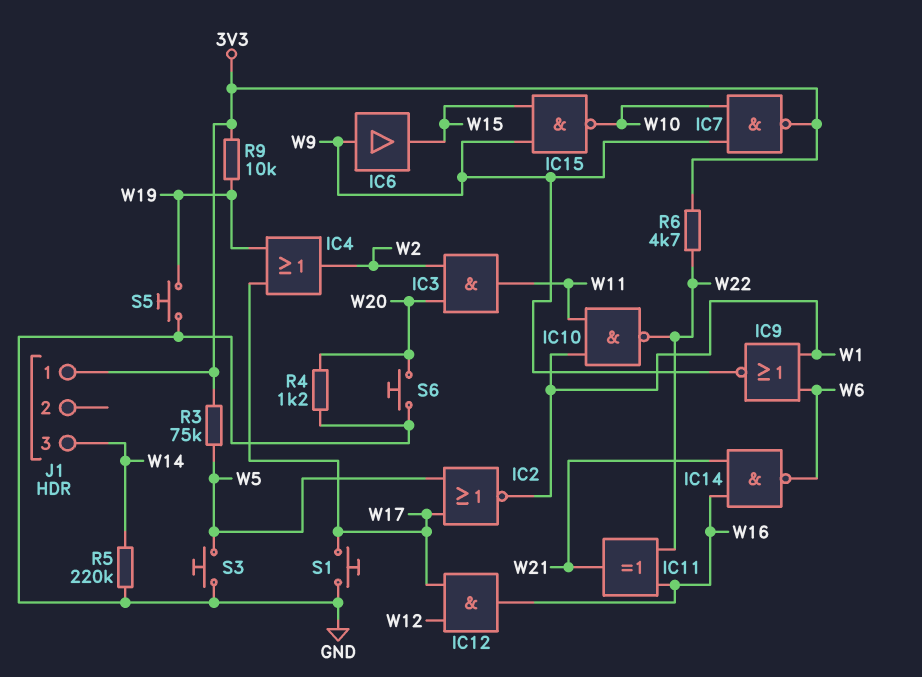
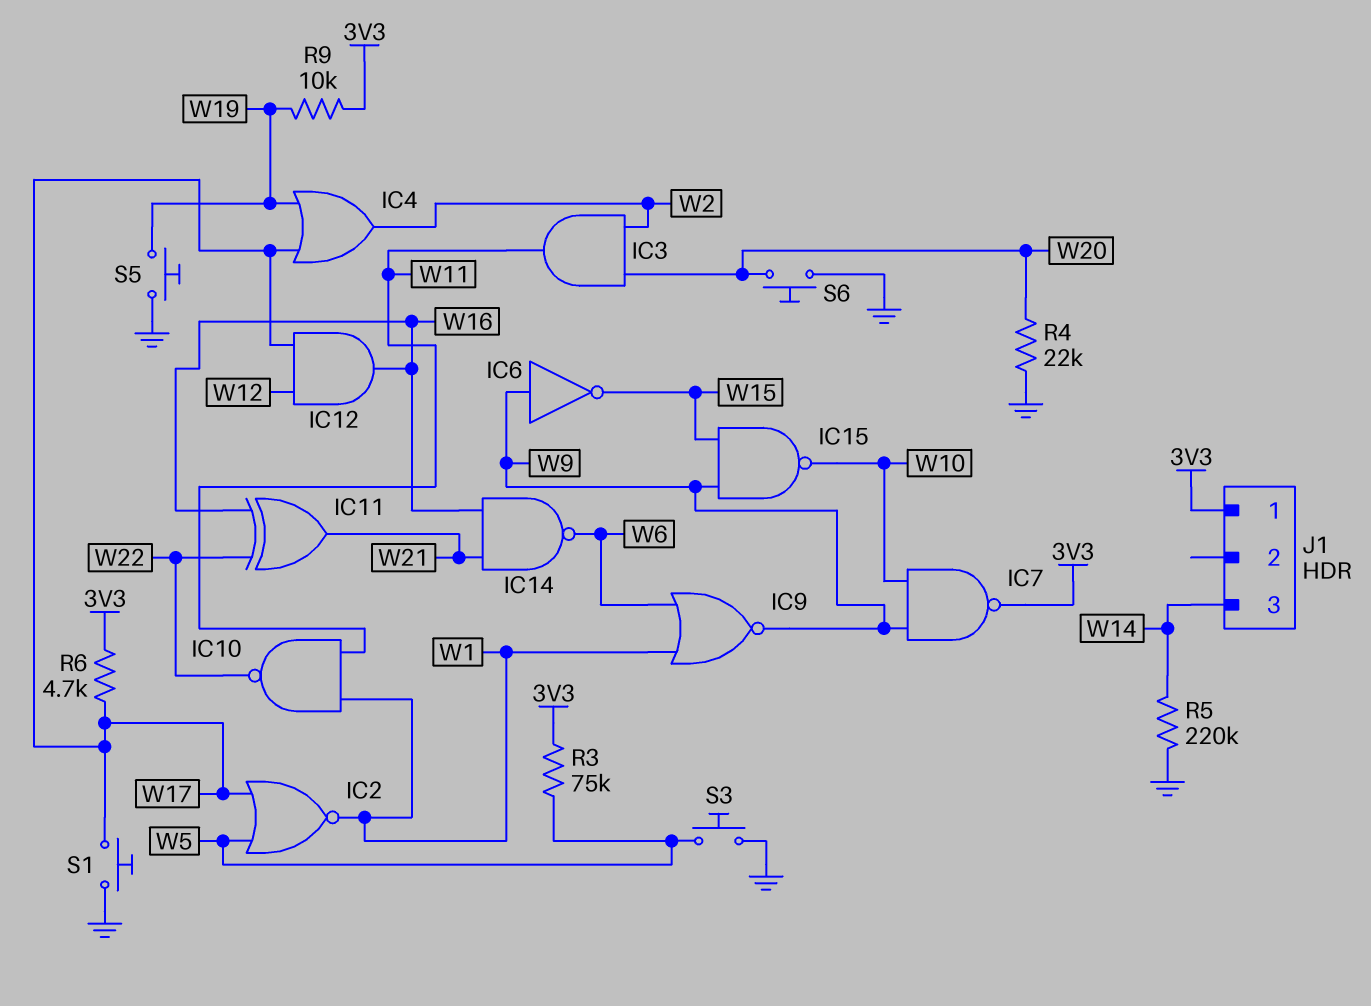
IC6: buffer (in W9, out W15) -> NOT (in W9, out W15)
R4: 1.2k (GND, W20) -> 22k (GND, W20)
R6: 4.7k (3V3, W22) -> 4.7k (3V3, W17)

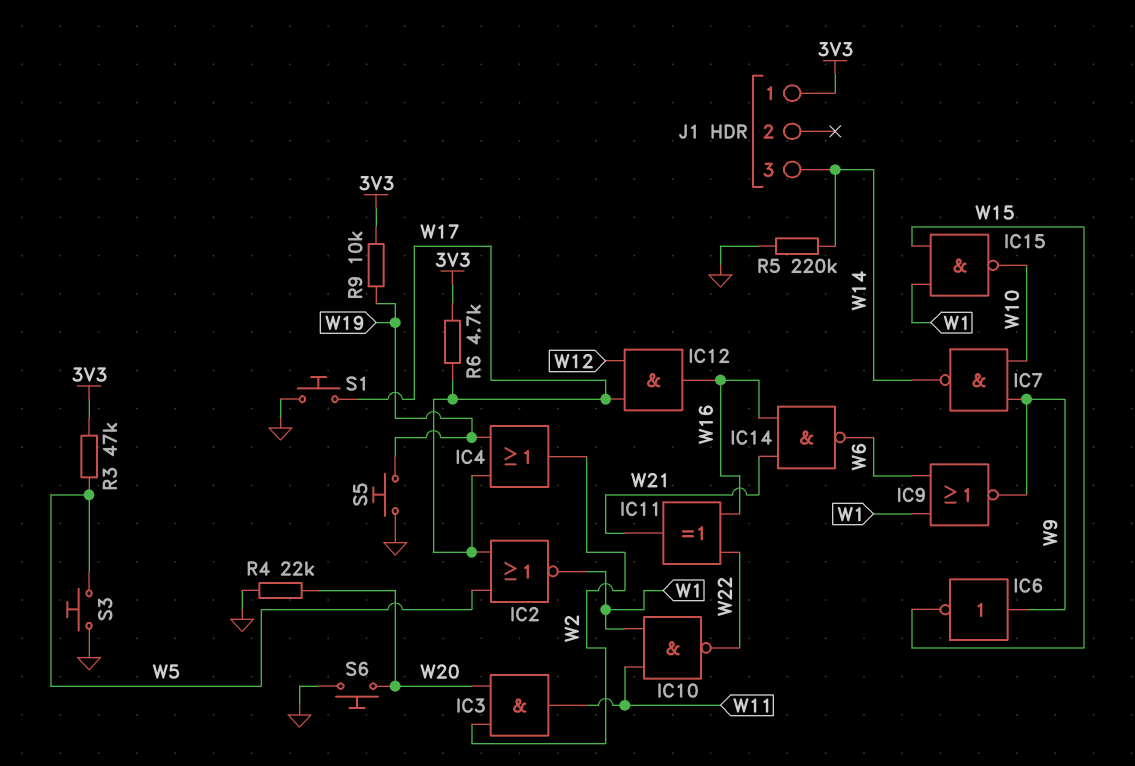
IC7: NAND (in W9, in W10, out 3V3) -> NAND (in W9, in W10, out W14)
IC15: NAND (in W9, in W15, out W10) -> NAND (in W1, in W15, out W10)
R3: 75k (3V3, W5) -> 47k (3V3, W5)

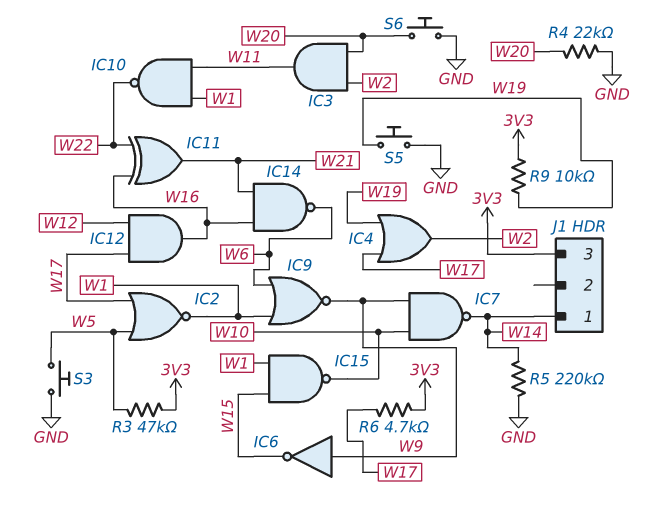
J1 pin 1: 3V3 -> W14
J1 pin 3: W14 -> 3V3
S1: button (GND, W17) -> none

